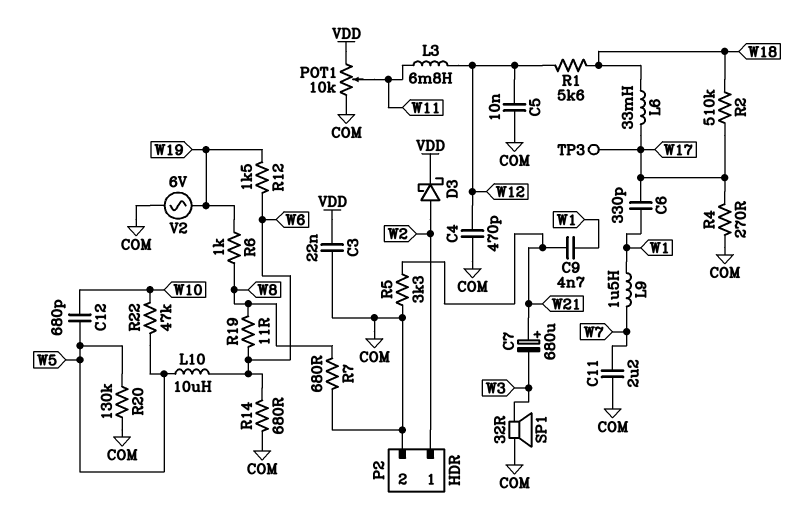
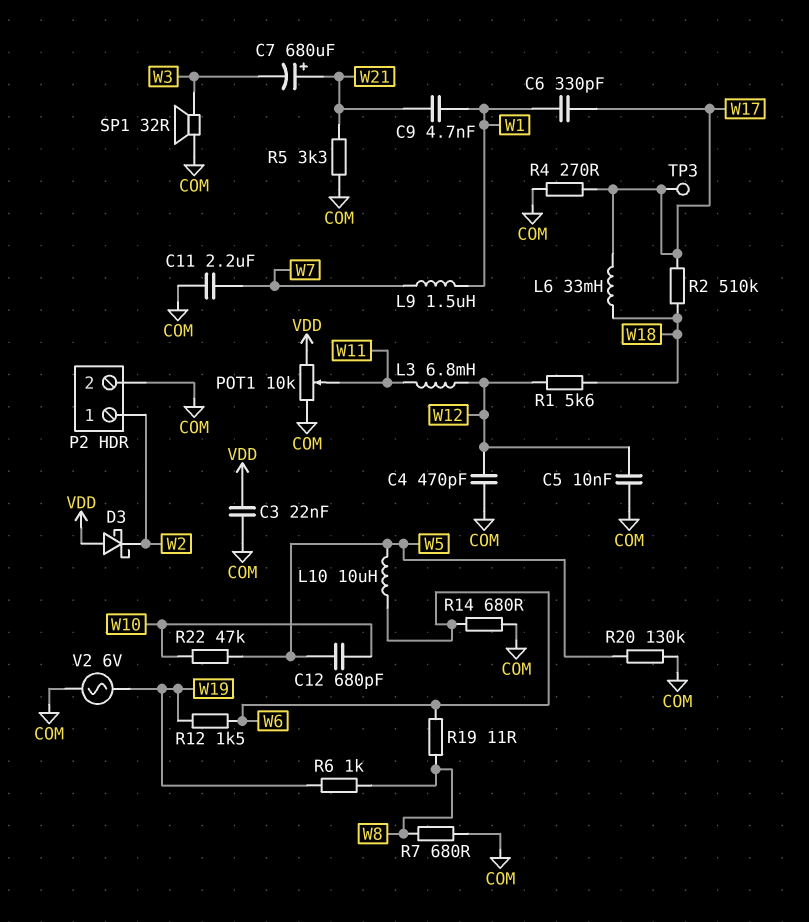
D3: schottky (A W2, K VDD) -> schottky (A VDD, K W2)

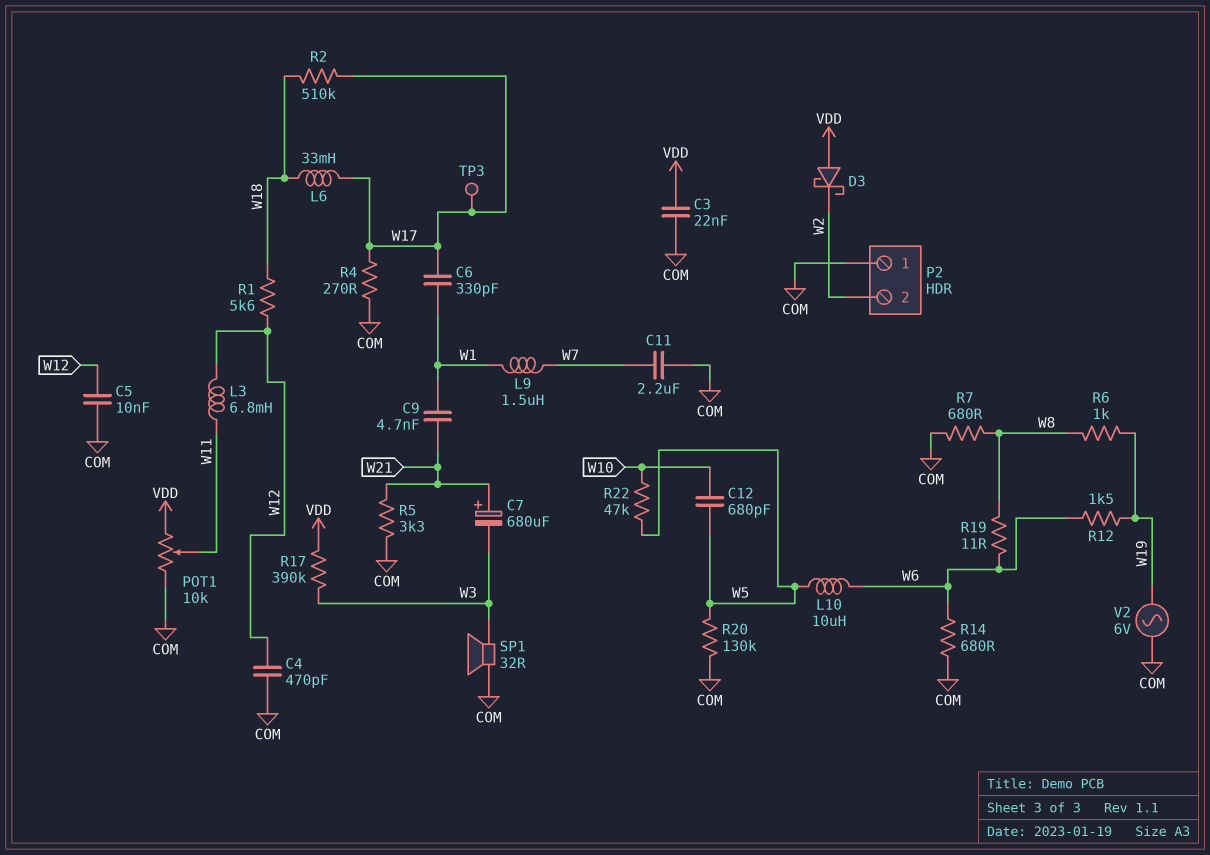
P2 pin 1: W2 -> COM
P2 pin 2: COM -> W2
R17: none -> 390k (VDD, W3)

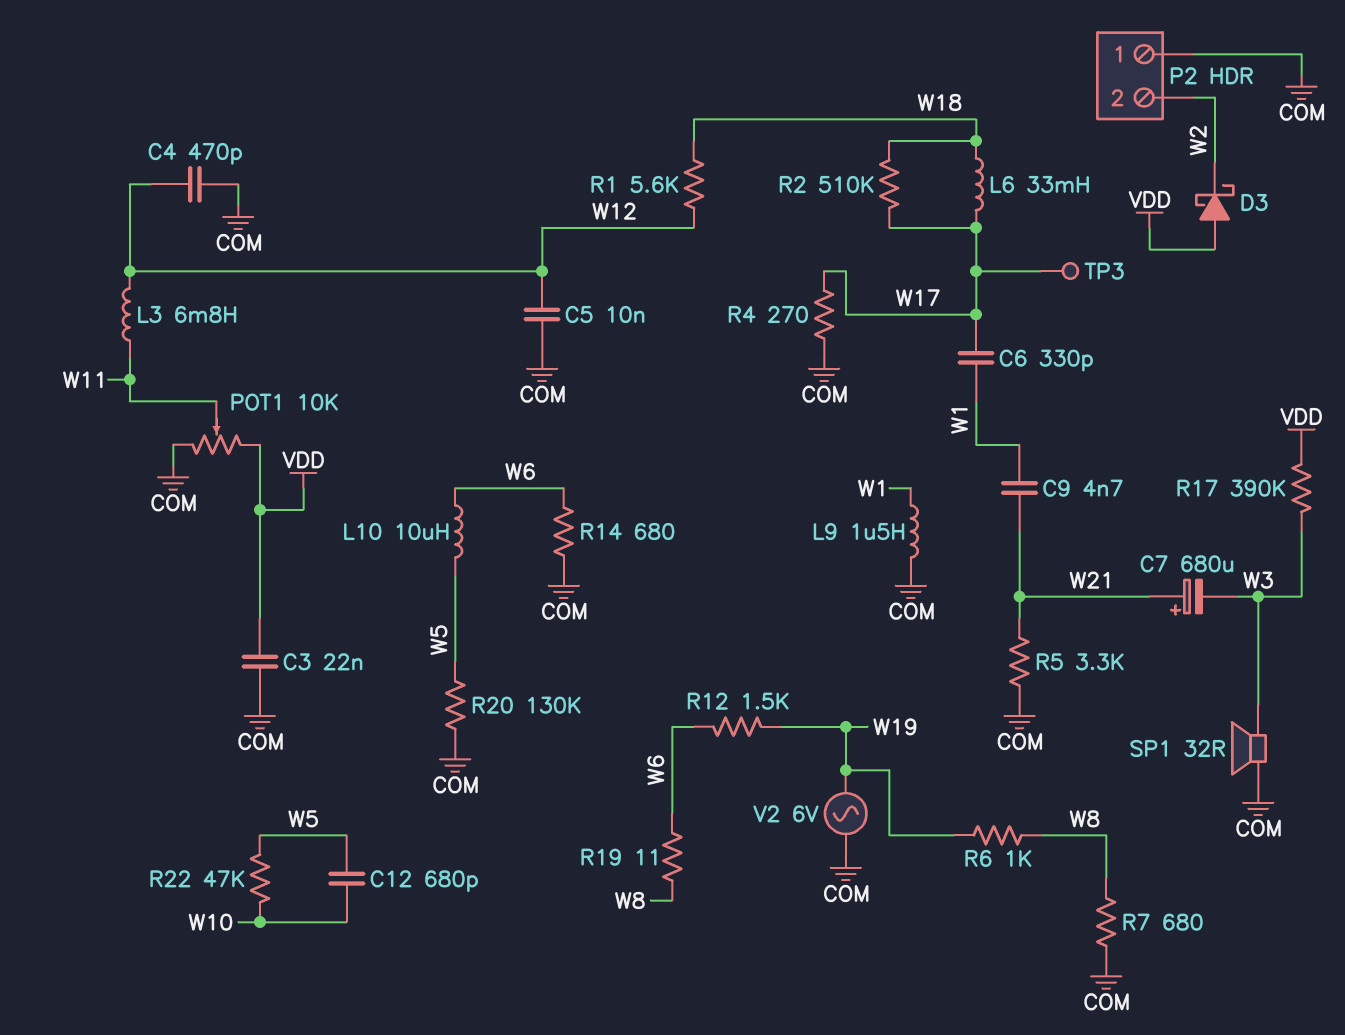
C11: 2.2uF (COM, W7) -> none
L9: 1.5uH (W1, W7) -> 1.5uH (COM, W1)

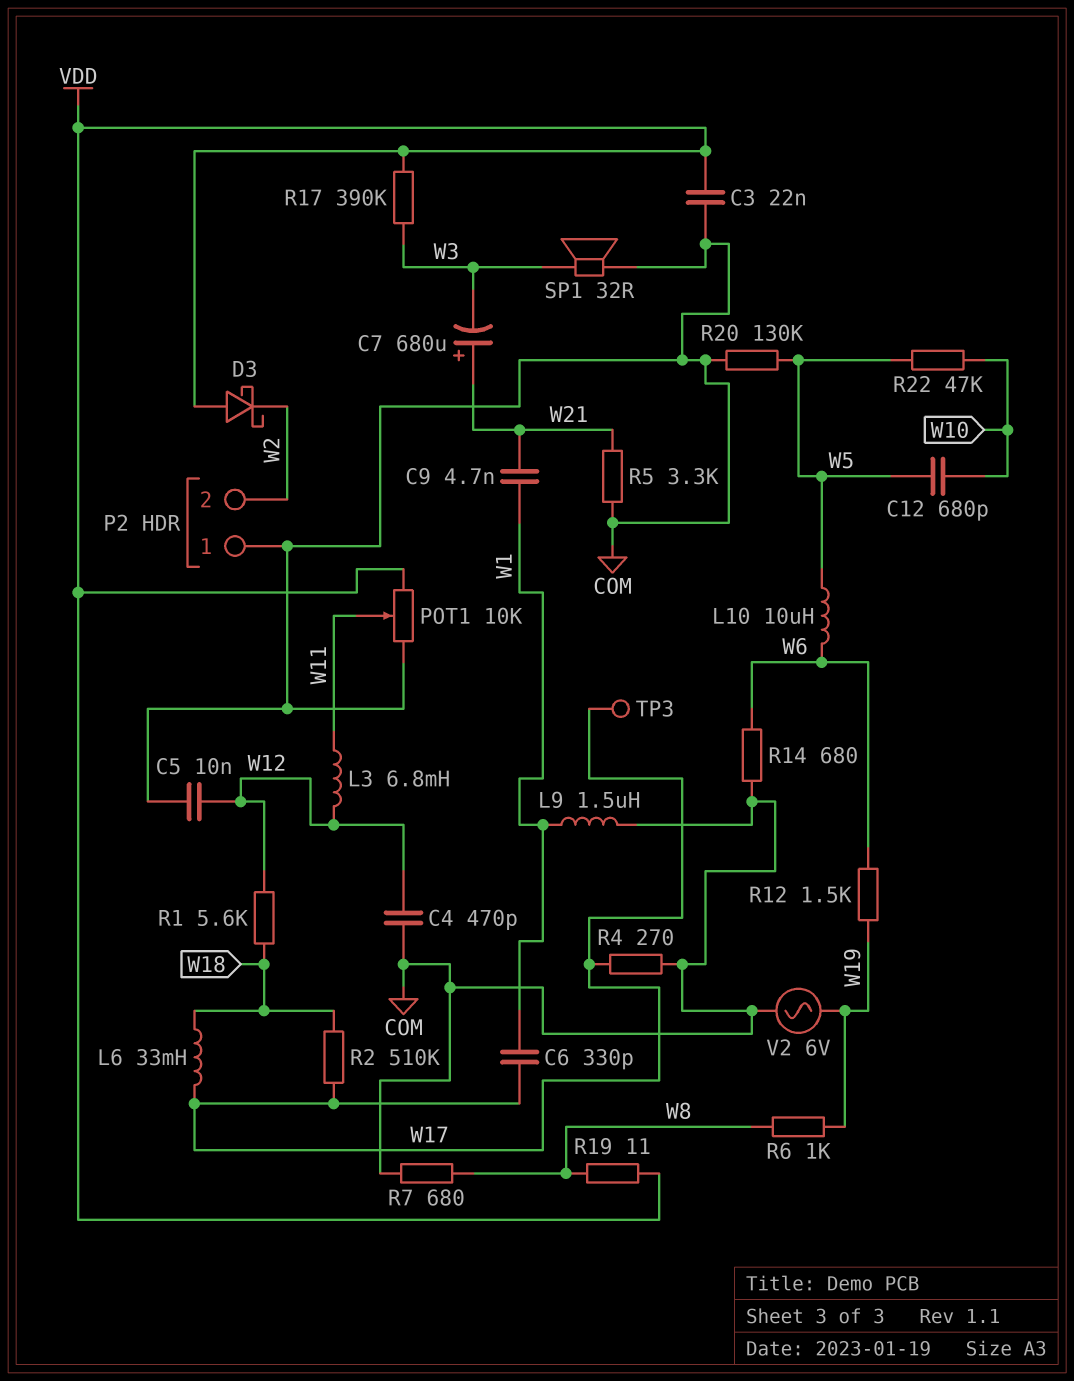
R19: 11 (W6, W8) -> 11 (VDD, W8)

